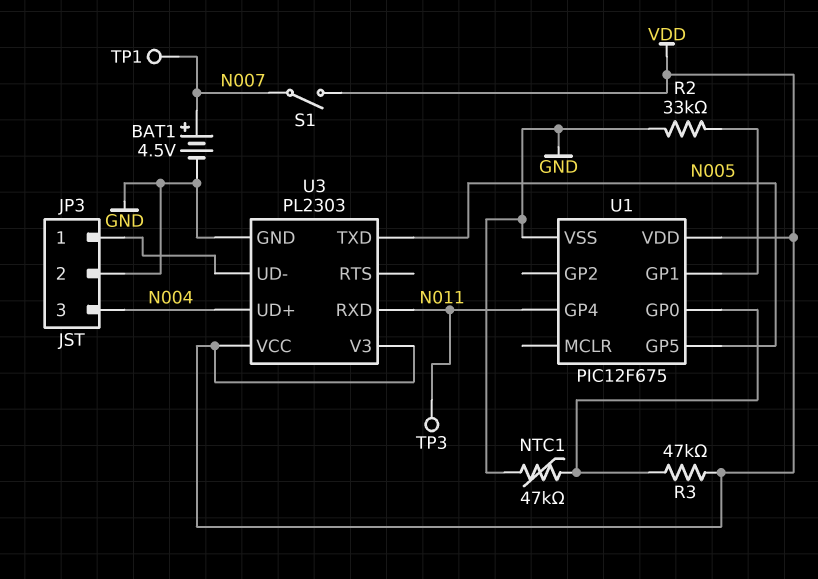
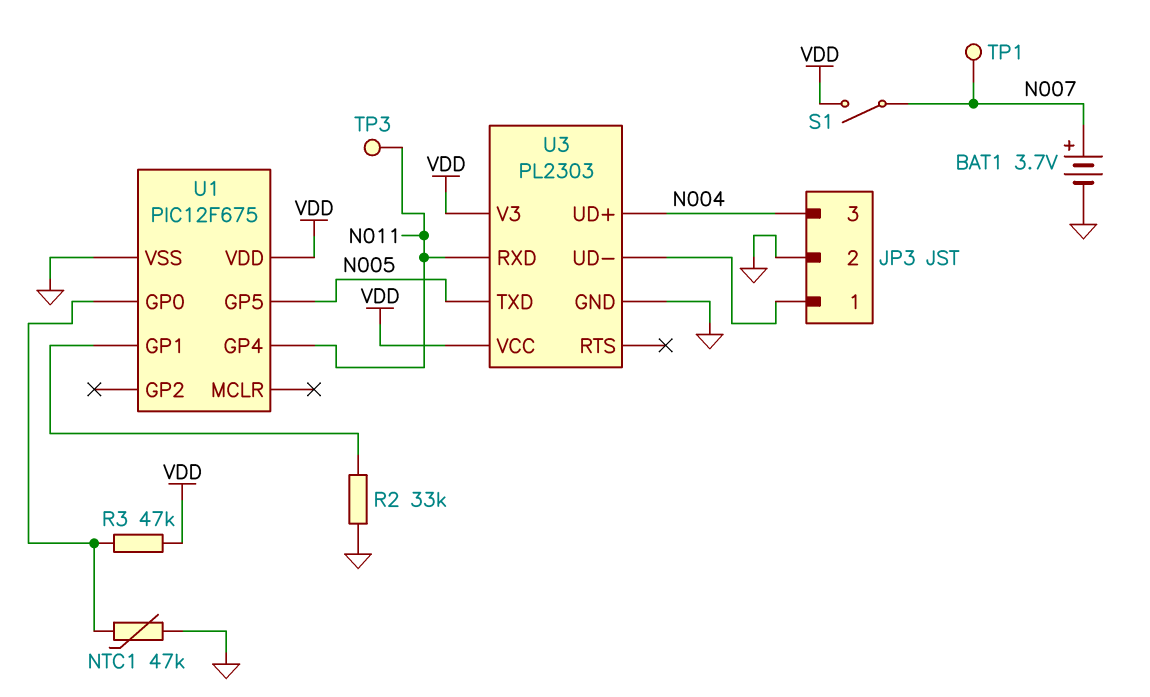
BAT1: 4.5V (plus N007, minus GND) -> 3.7V (plus N007, minus GND)

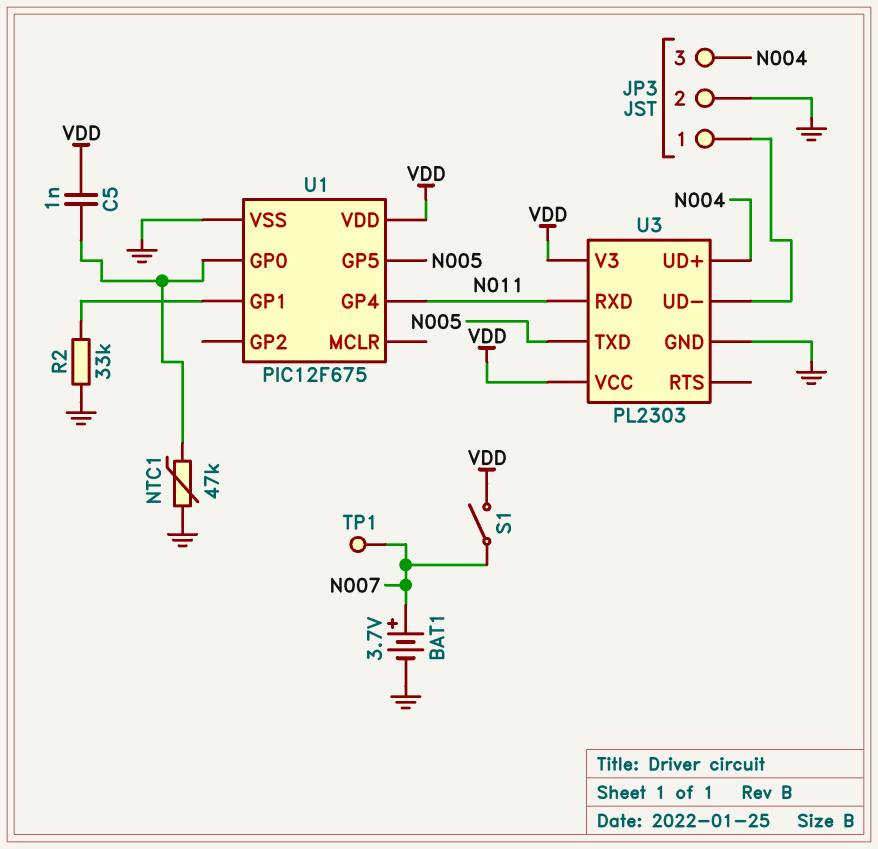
C5: none -> 1nF (U1/GP0, VDD)
R3: 47k (U1/GP0, VDD) -> none
TP3: test point (N011) -> none

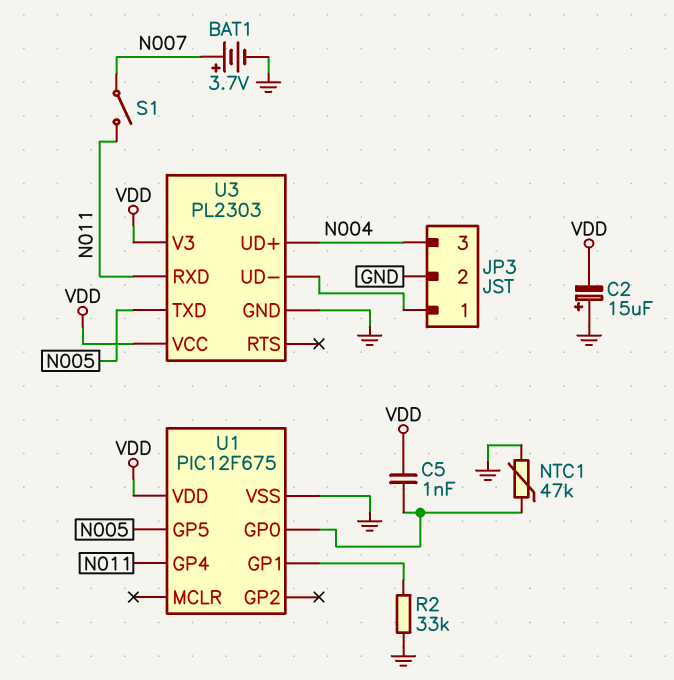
C2: none -> 15uF (plus GND, minus VDD)
S1: switch (N007, VDD) -> switch (N007, N011)
TP1: test point (N007) -> none

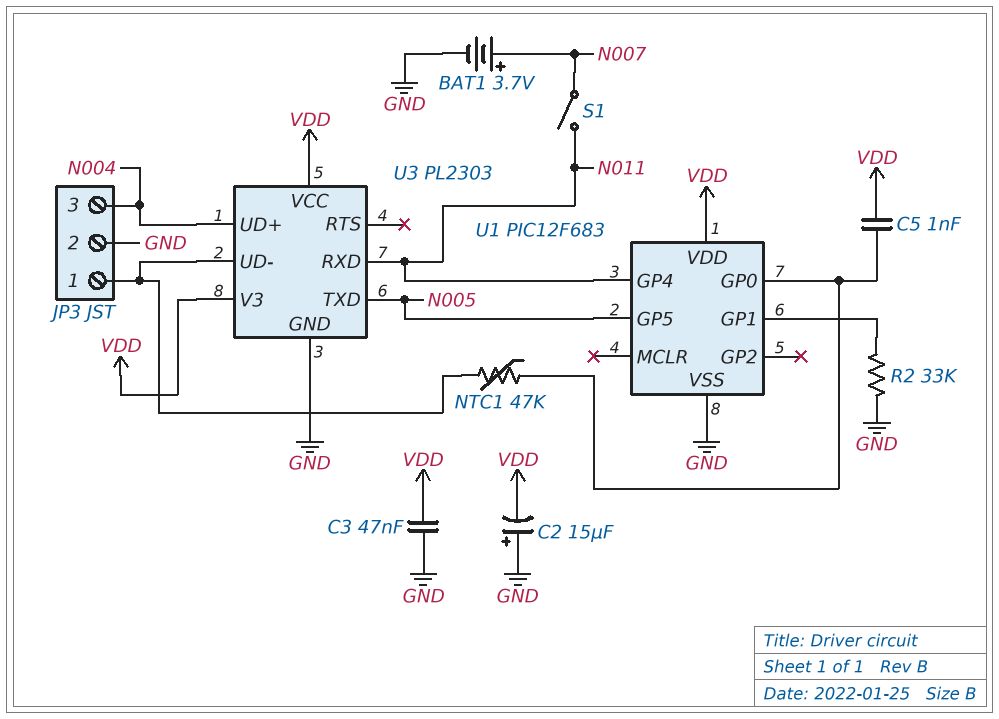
C3: none -> 47nF (GND, VDD)
NTC1: 47k (GND, U1/GP0) -> 47k (JP3/1, U1/GP0)
U1: PIC12F675 -> PIC12F683

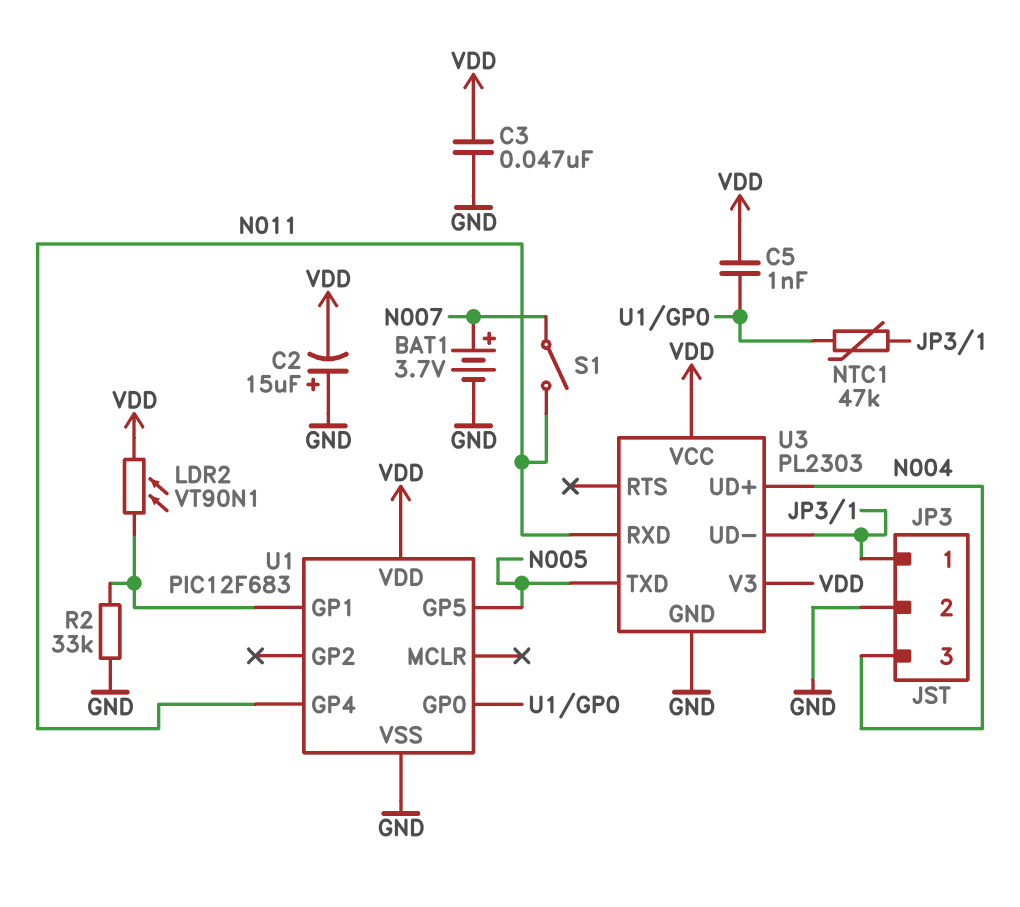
LDR2: none -> VT90N1 (U1/GP1, VDD)

